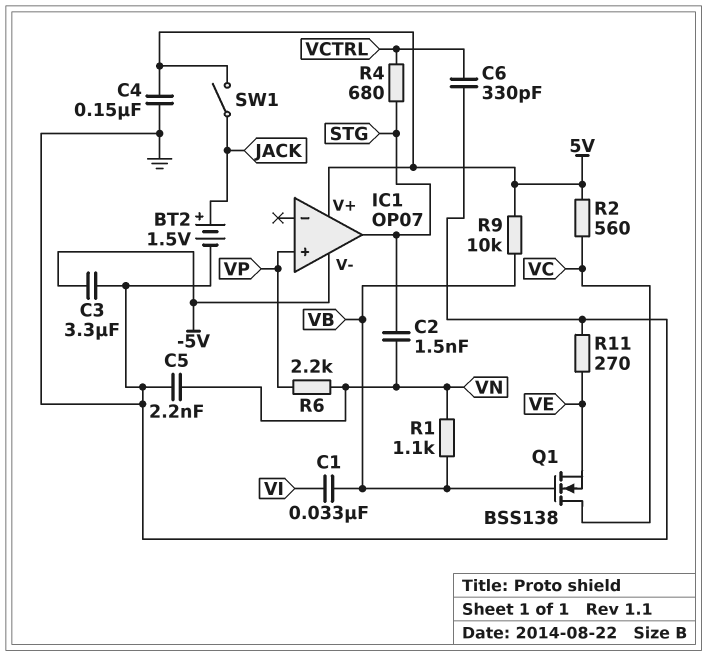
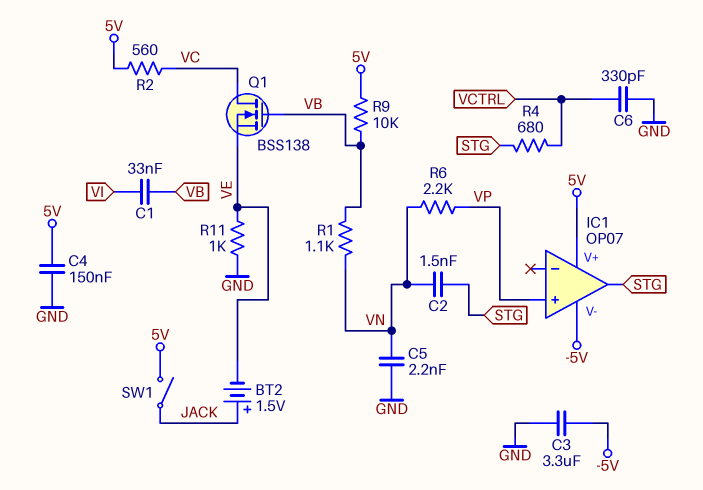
BT2: 1.5V (plus JACK, minus GND) -> 1.5V (plus JACK, minus VE)
R11: 270 (GND, VE) -> 1k (GND, VE)

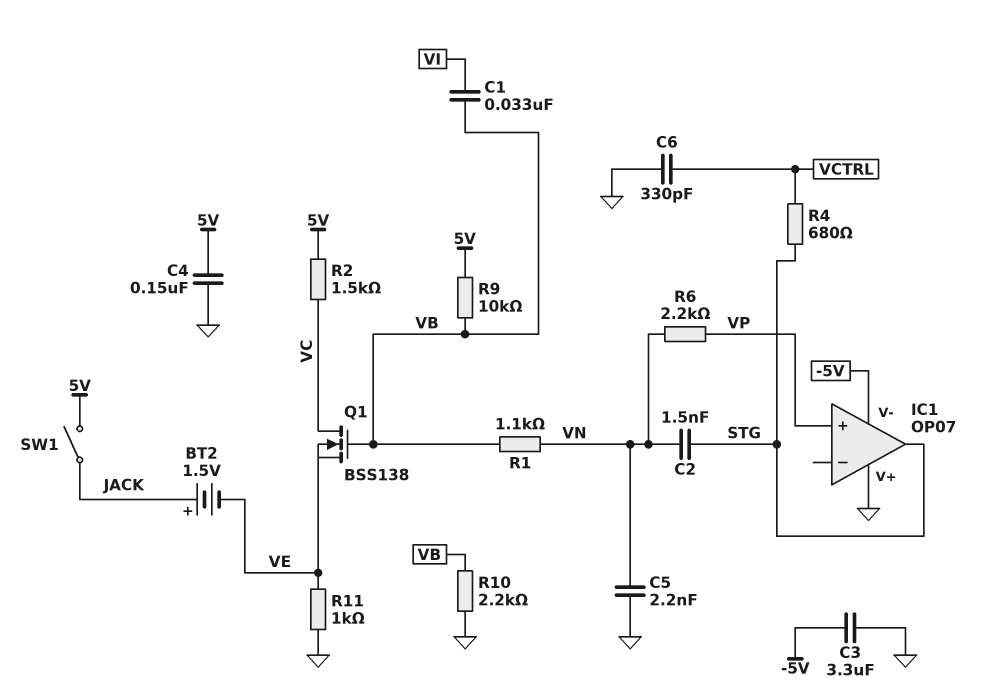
IC1 pin V+: 5V -> GND
R2: 560 (5V, VC) -> 1.5k (5V, VC)
R10: none -> 2.2k (GND, VB)

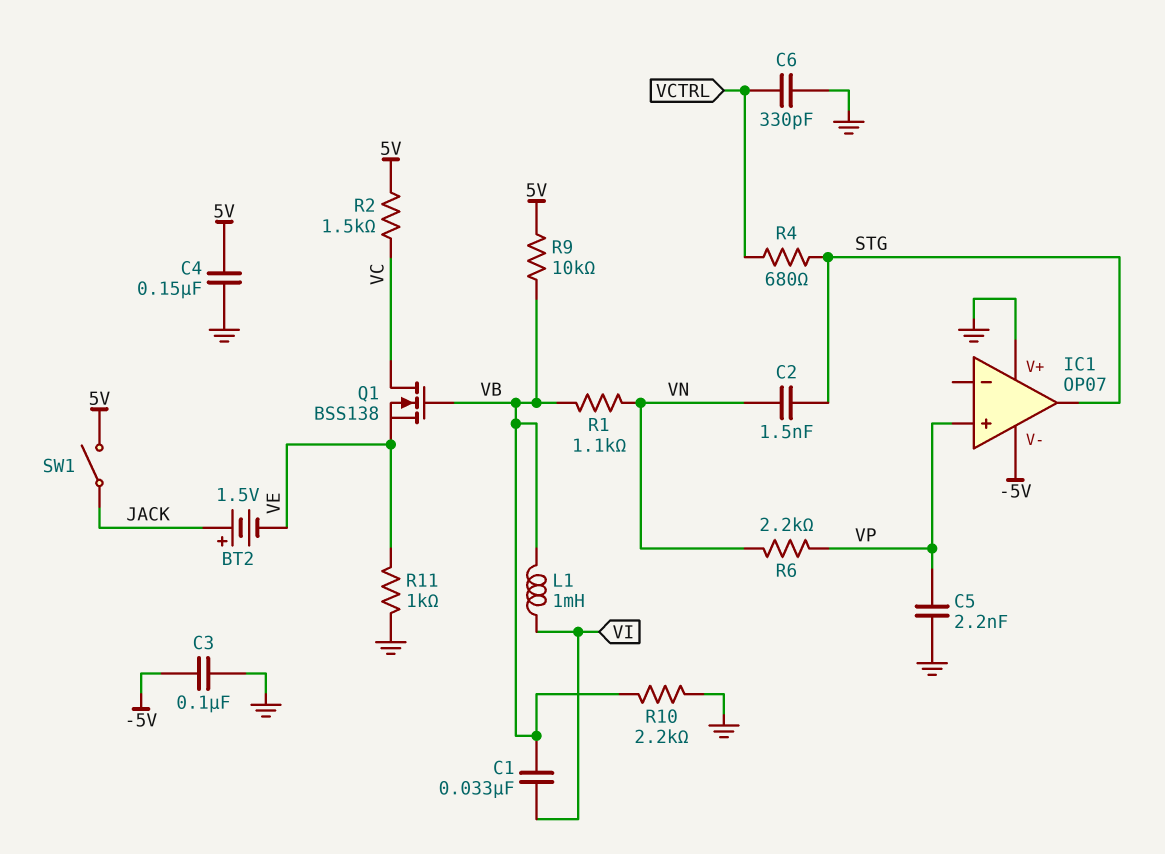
C3: 3.3uF (-5V, GND) -> 100nF (-5V, GND)
C5: 2.2nF (GND, VN) -> 2.2nF (GND, VP)
L1: none -> 1mH (VB, VI)

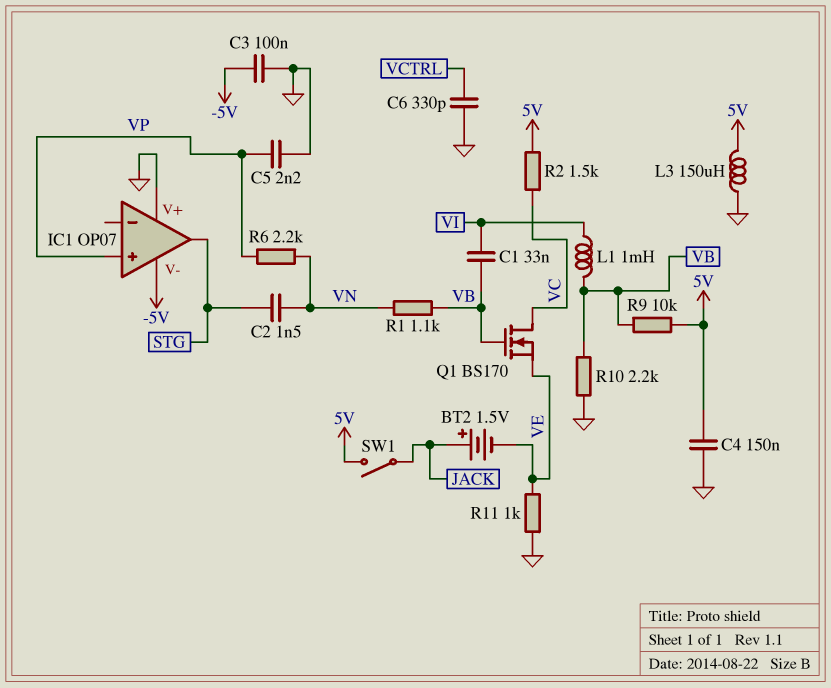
L3: none -> 150uH (5V, GND)
Q1: NMOS BSS138 (G VB, D VC, S VE) -> NMOS BS170 (G VB, D VC, S VE)
R4: 680 (STG, VCTRL) -> none

